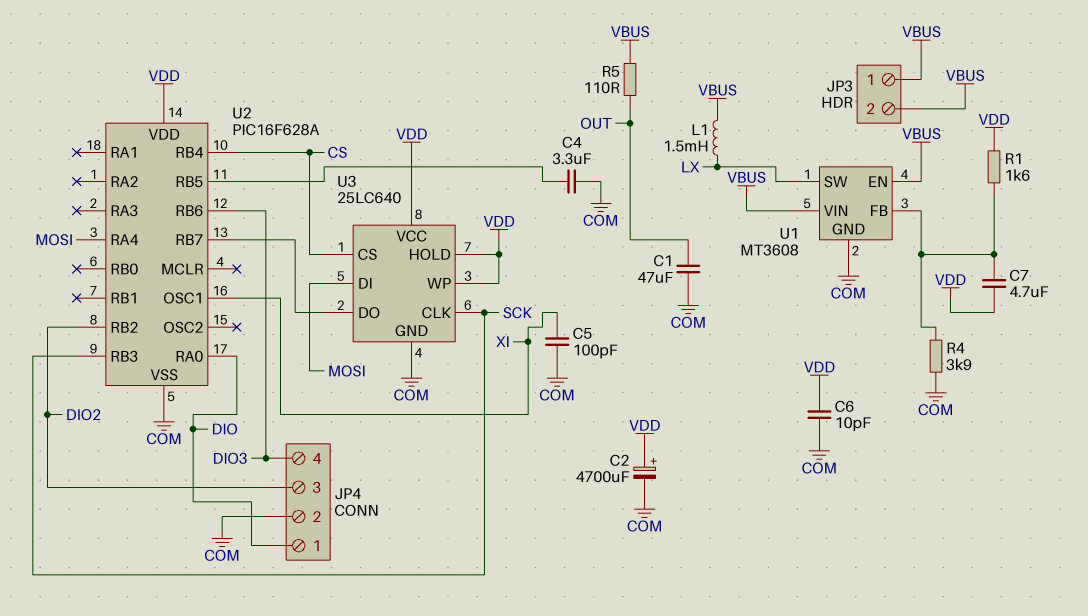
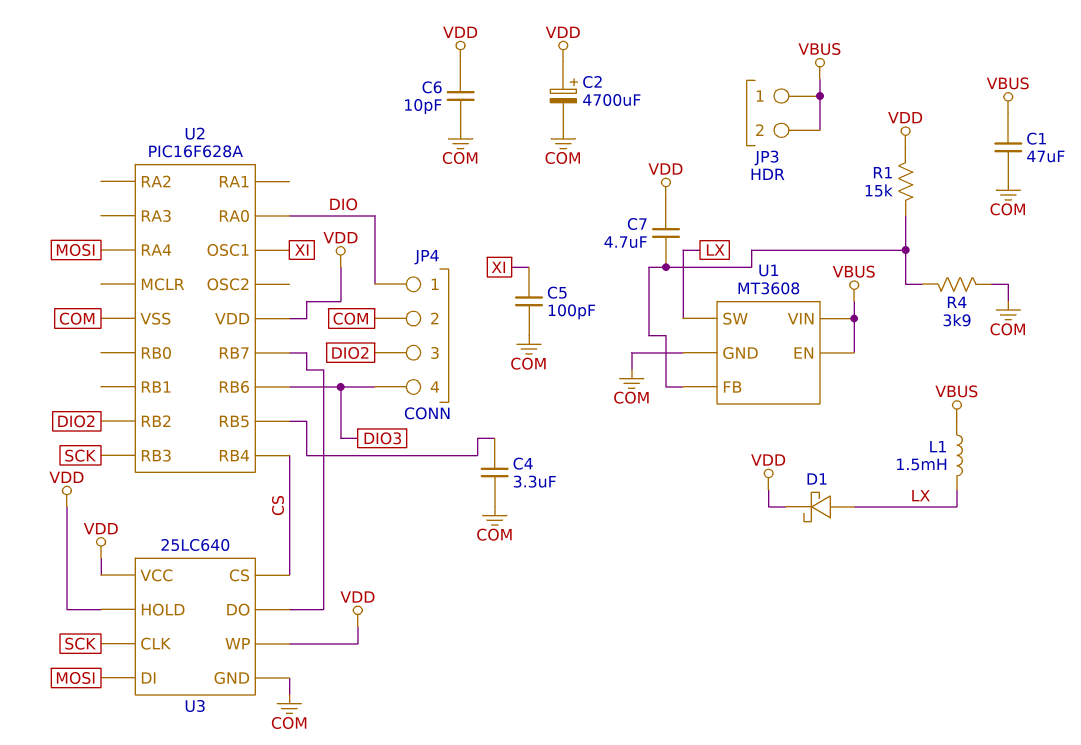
C1: 47uF (COM, OUT) -> 47uF (COM, VBUS)
D1: none -> schottky (A LX, K VDD)
R1: 1.6k (U1/FB, VDD) -> 15k (U1/FB, VDD)
R5: 110 (OUT, VBUS) -> none

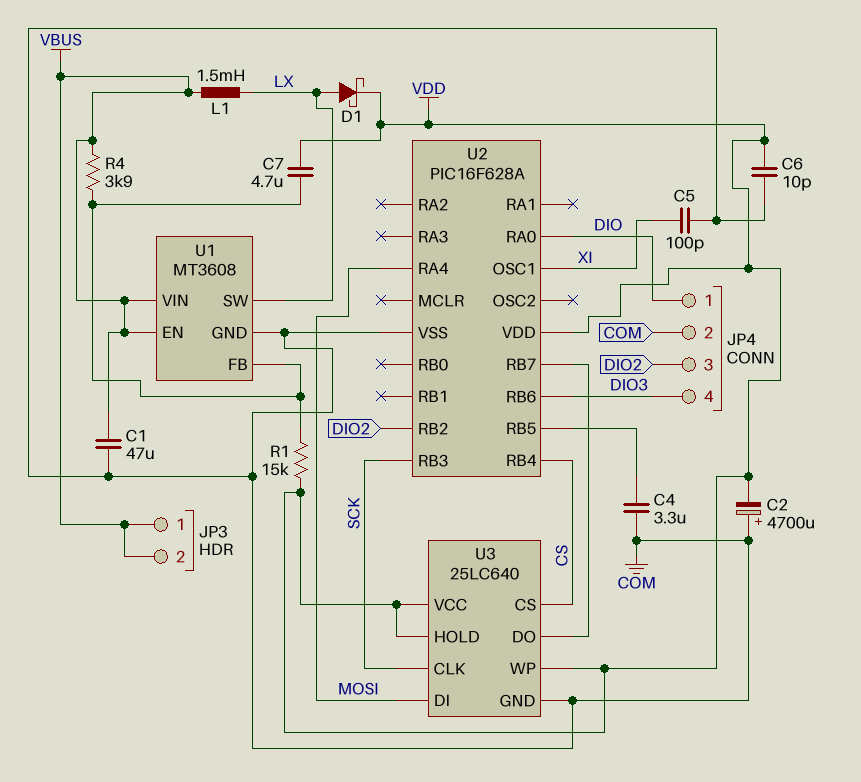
C2: 4700uF (plus VDD, minus COM) -> 4700uF (plus COM, minus VDD)
R4: 3.9k (COM, U1/FB) -> 3.9k (U1/FB, VBUS)

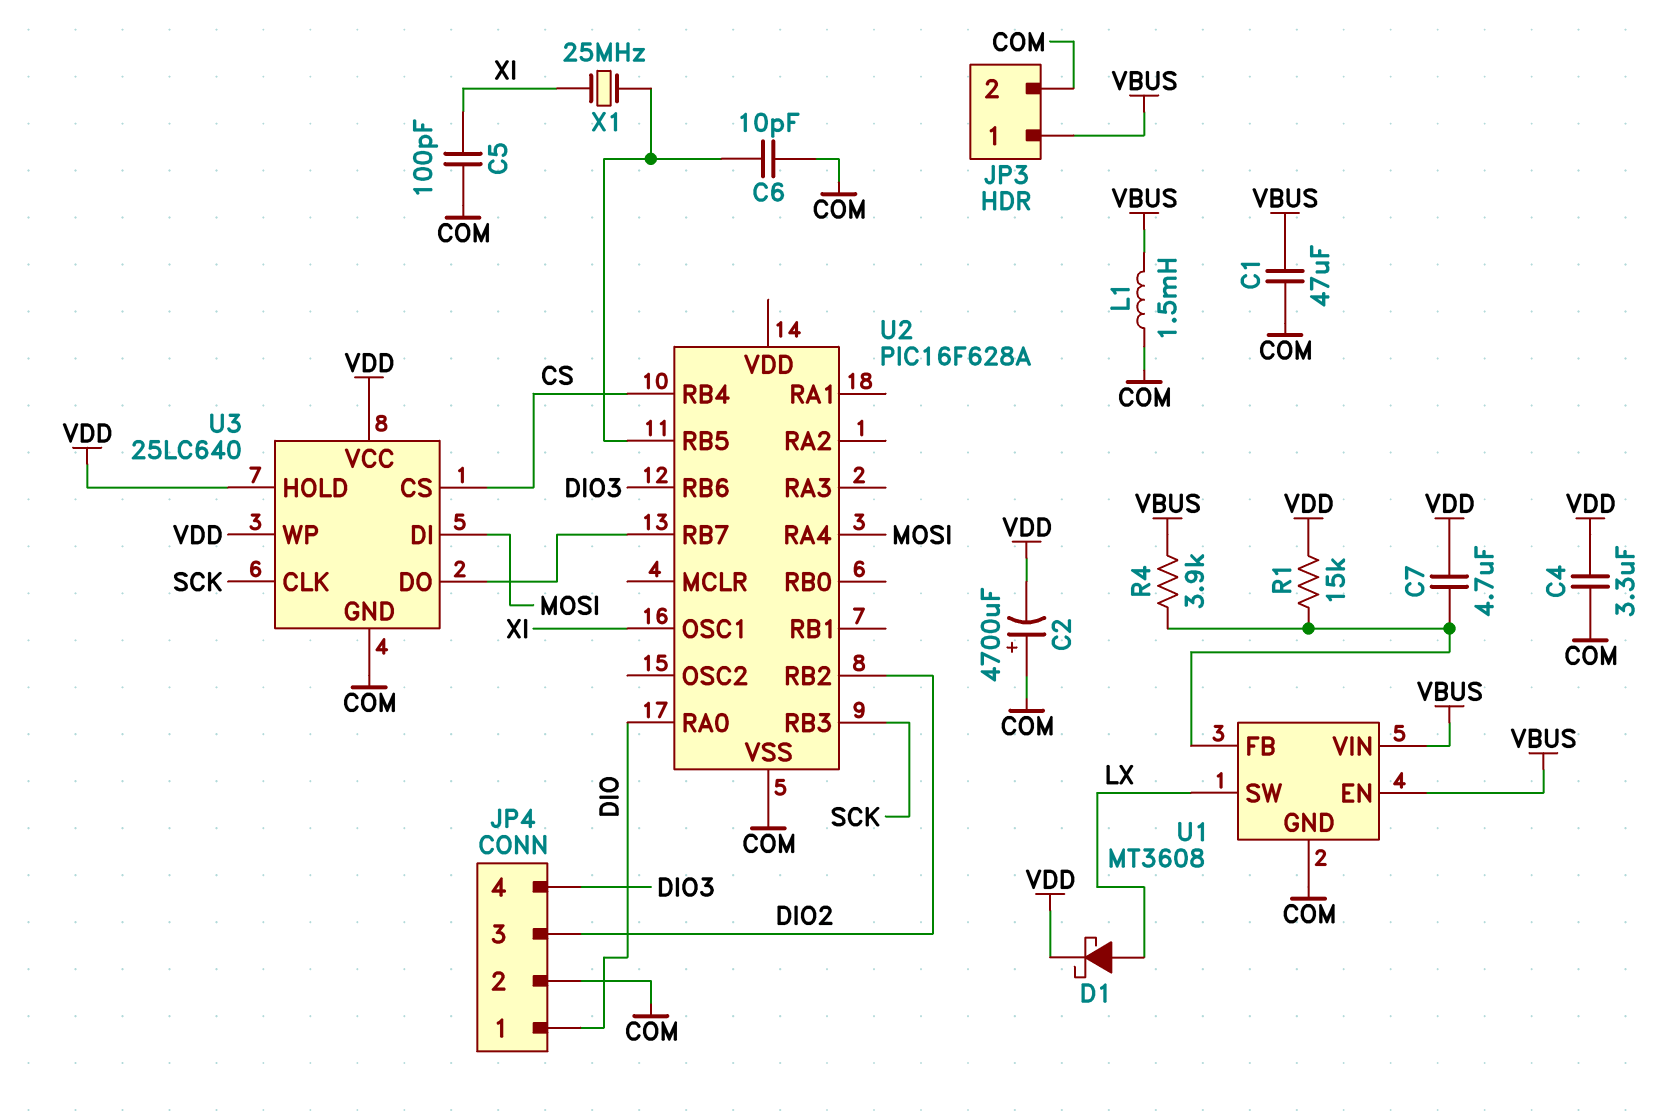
C4: 3.3uF (COM, U2/RB5) -> 3.3uF (COM, VDD)
C6: 10pF (COM, VDD) -> 10pF (COM, U2/RB5)
JP3 pin 2: VBUS -> COM
L1: 1.5mH (LX, VBUS) -> 1.5mH (COM, VBUS)
U2 pin VDD: VDD -> none
X1: none -> 25MHz (U2/RB5, XI)

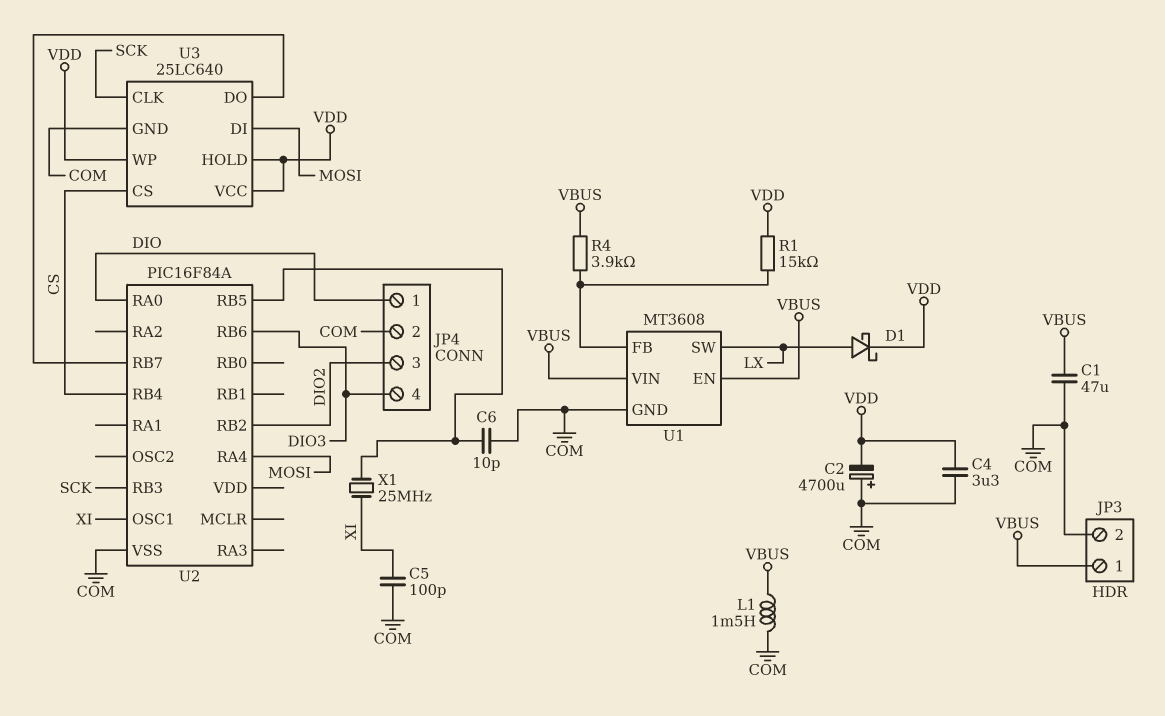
C7: 4.7uF (U1/FB, VDD) -> none
U2: PIC16F628A -> PIC16F84A

